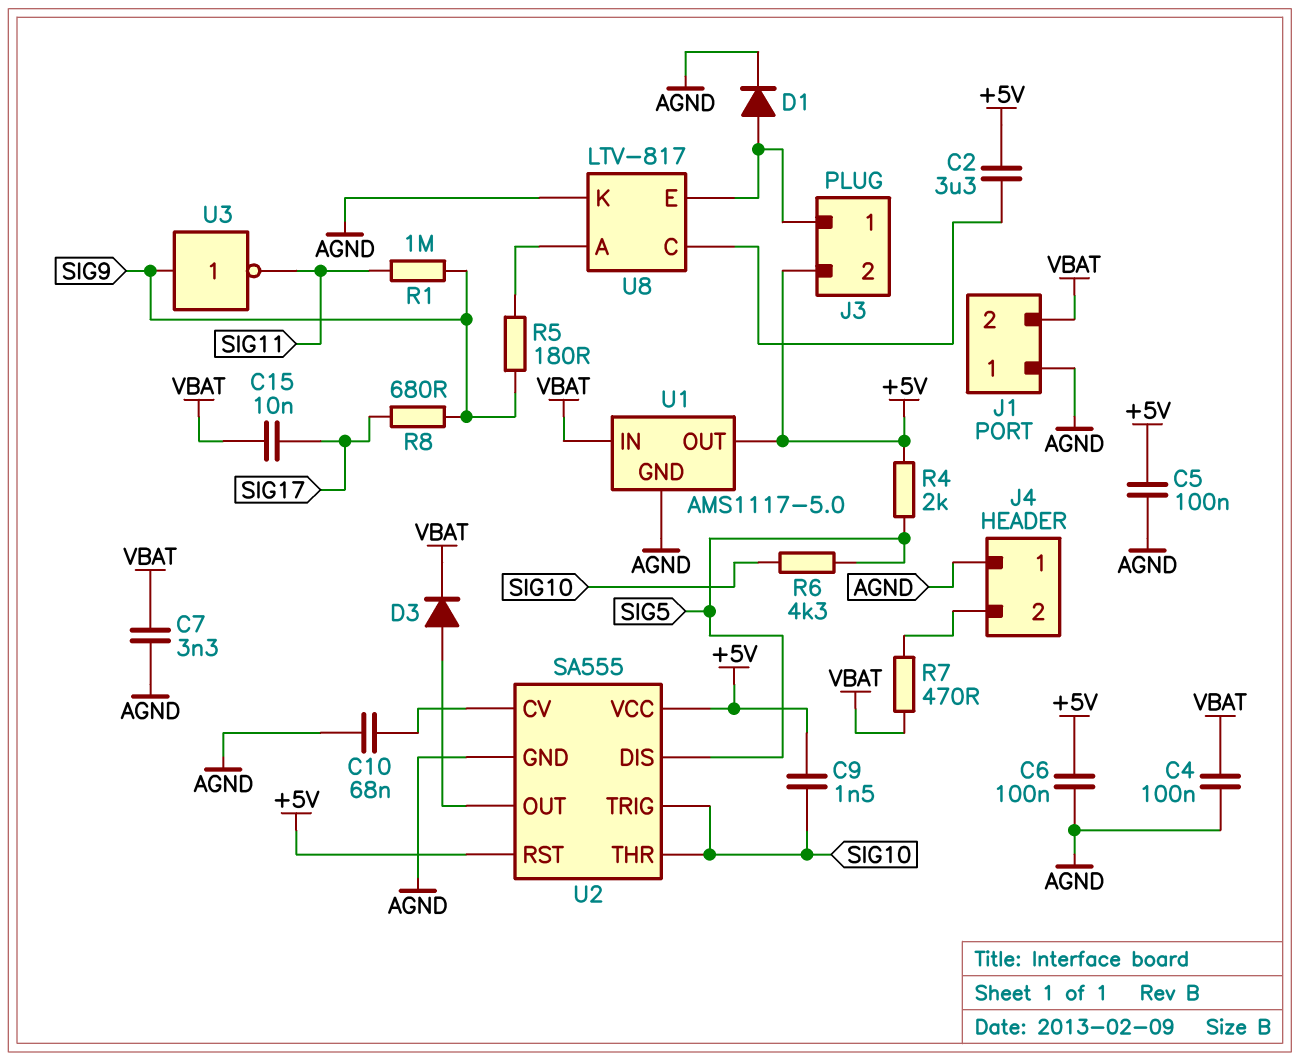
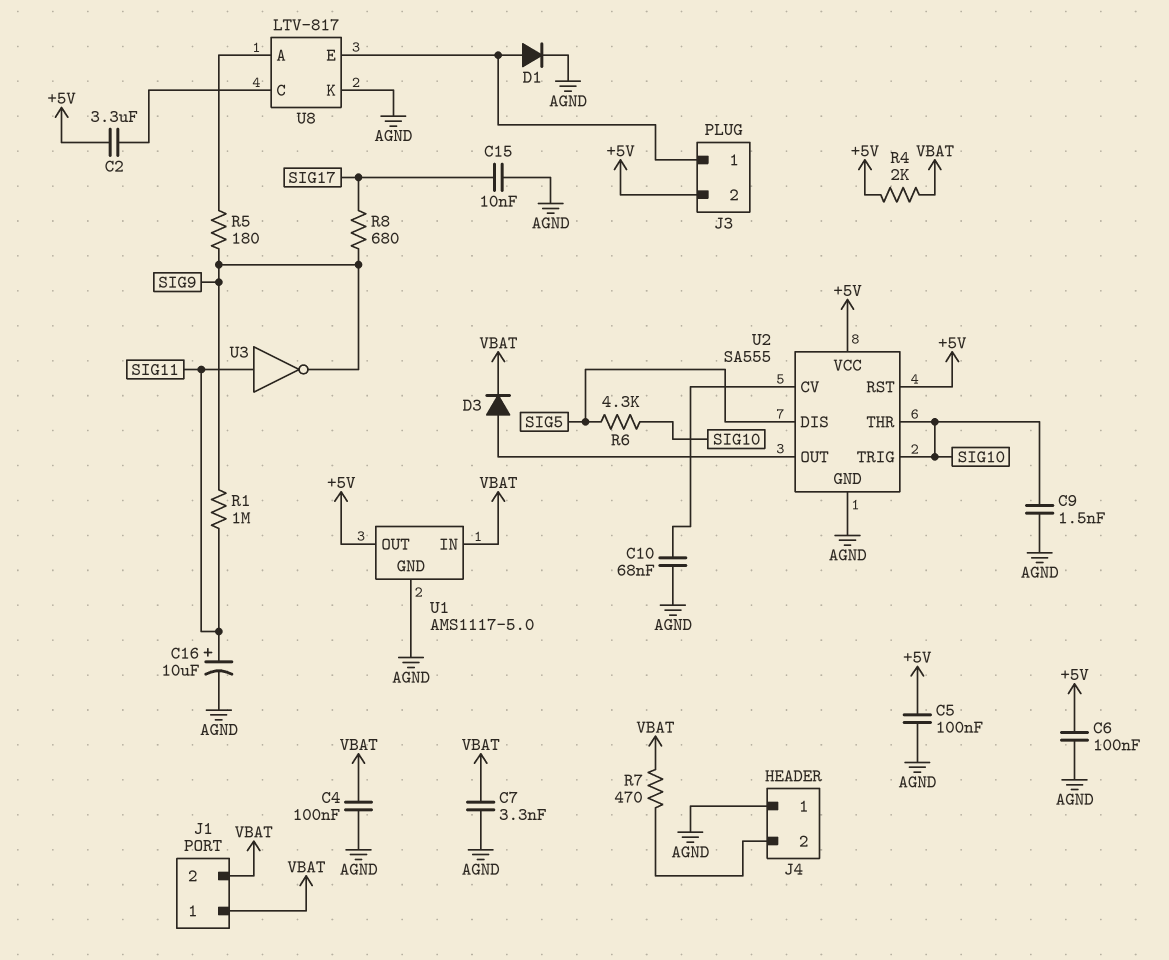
C9: 1.5nF (+5V, SIG10) -> 1.5nF (AGND, SIG10)
C15: 10nF (SIG17, VBAT) -> 10nF (AGND, SIG17)
C16: none -> 10uF (plus SIG11, minus AGND)
J1 pin 1: AGND -> VBAT
R4: 2k (+5V, SIG5) -> 2k (+5V, VBAT)
U3: NOT (in SIG9, out SIG11) -> NOT (in SIG11, out SIG9)

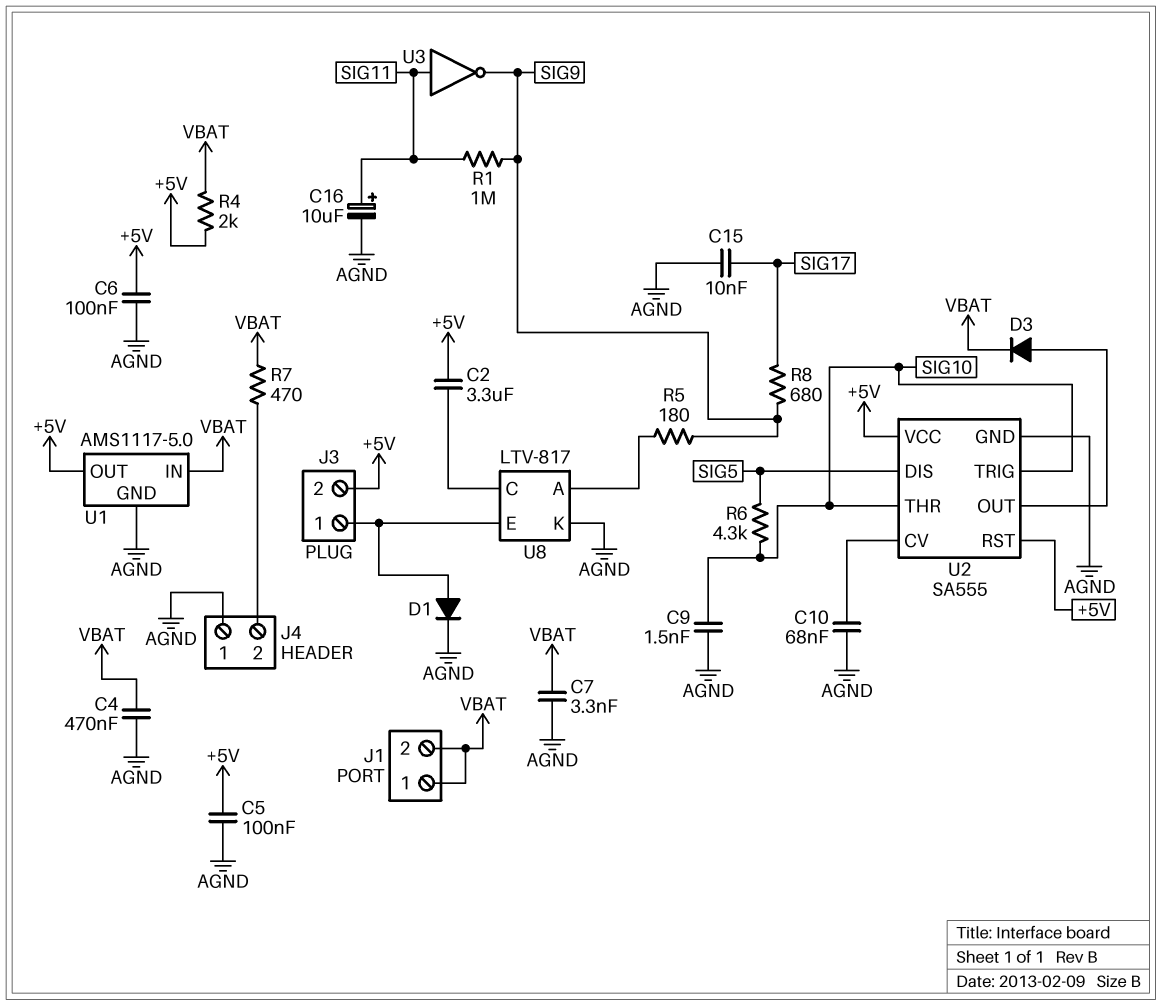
C4: 100nF (AGND, VBAT) -> 470nF (AGND, VBAT)

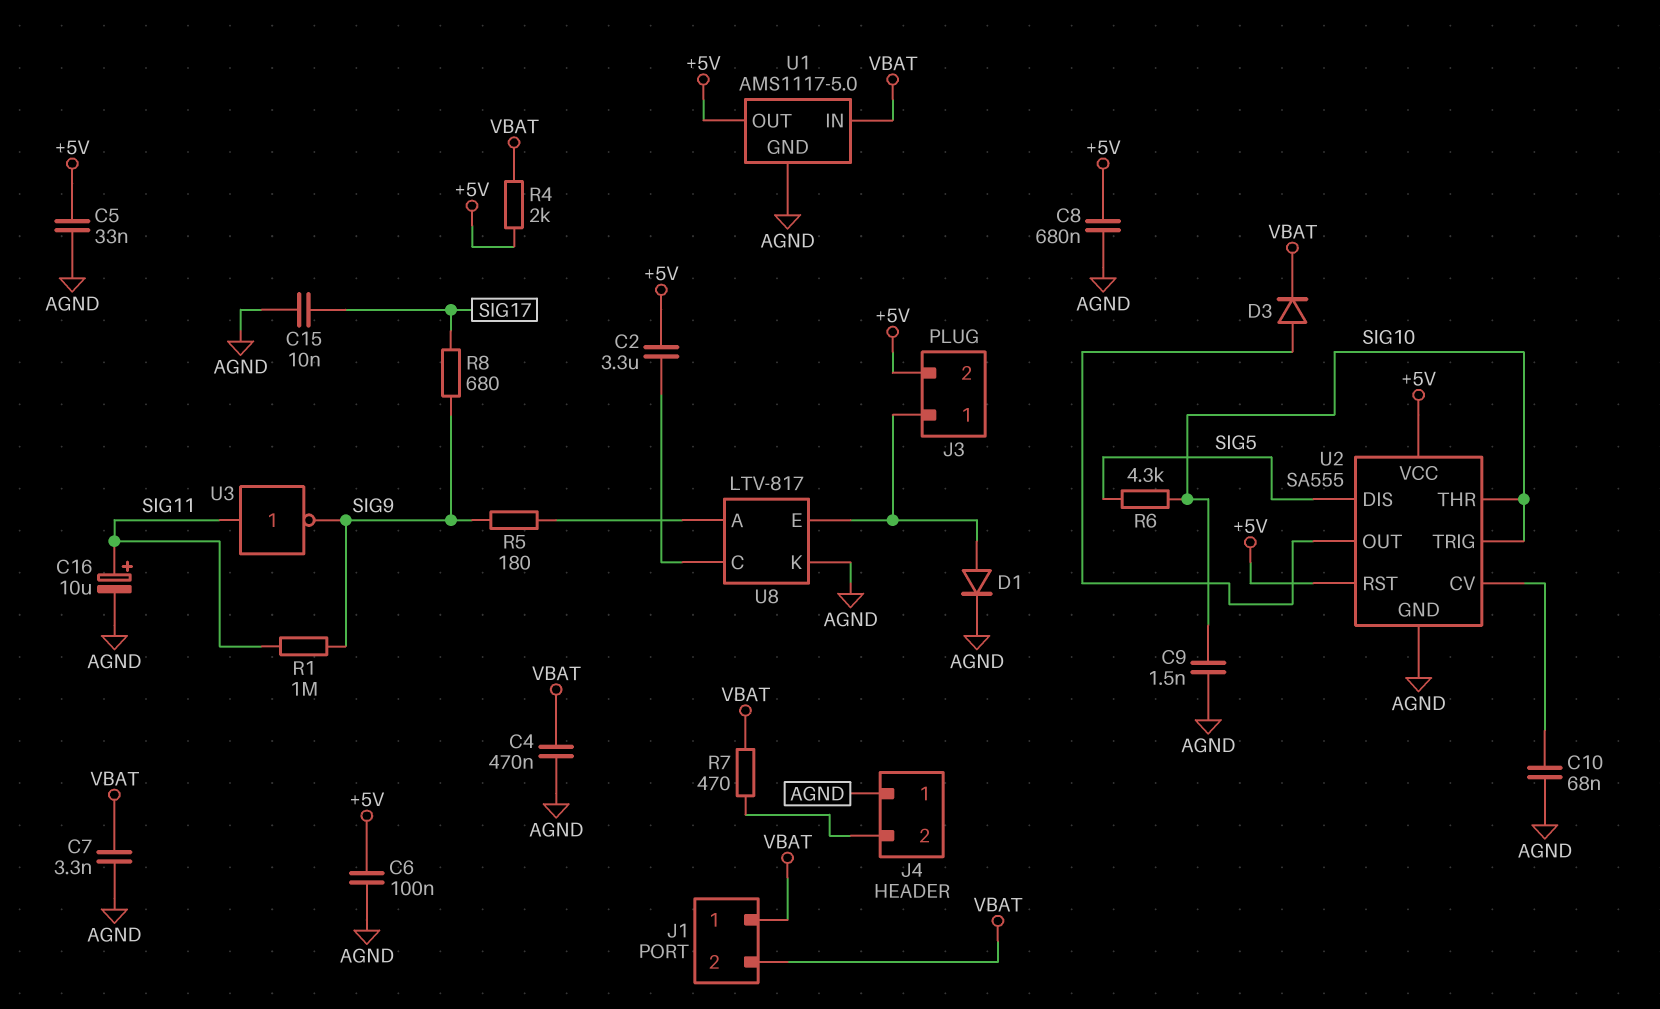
C5: 100nF (+5V, AGND) -> 33nF (+5V, AGND)
C8: none -> 680nF (+5V, AGND)

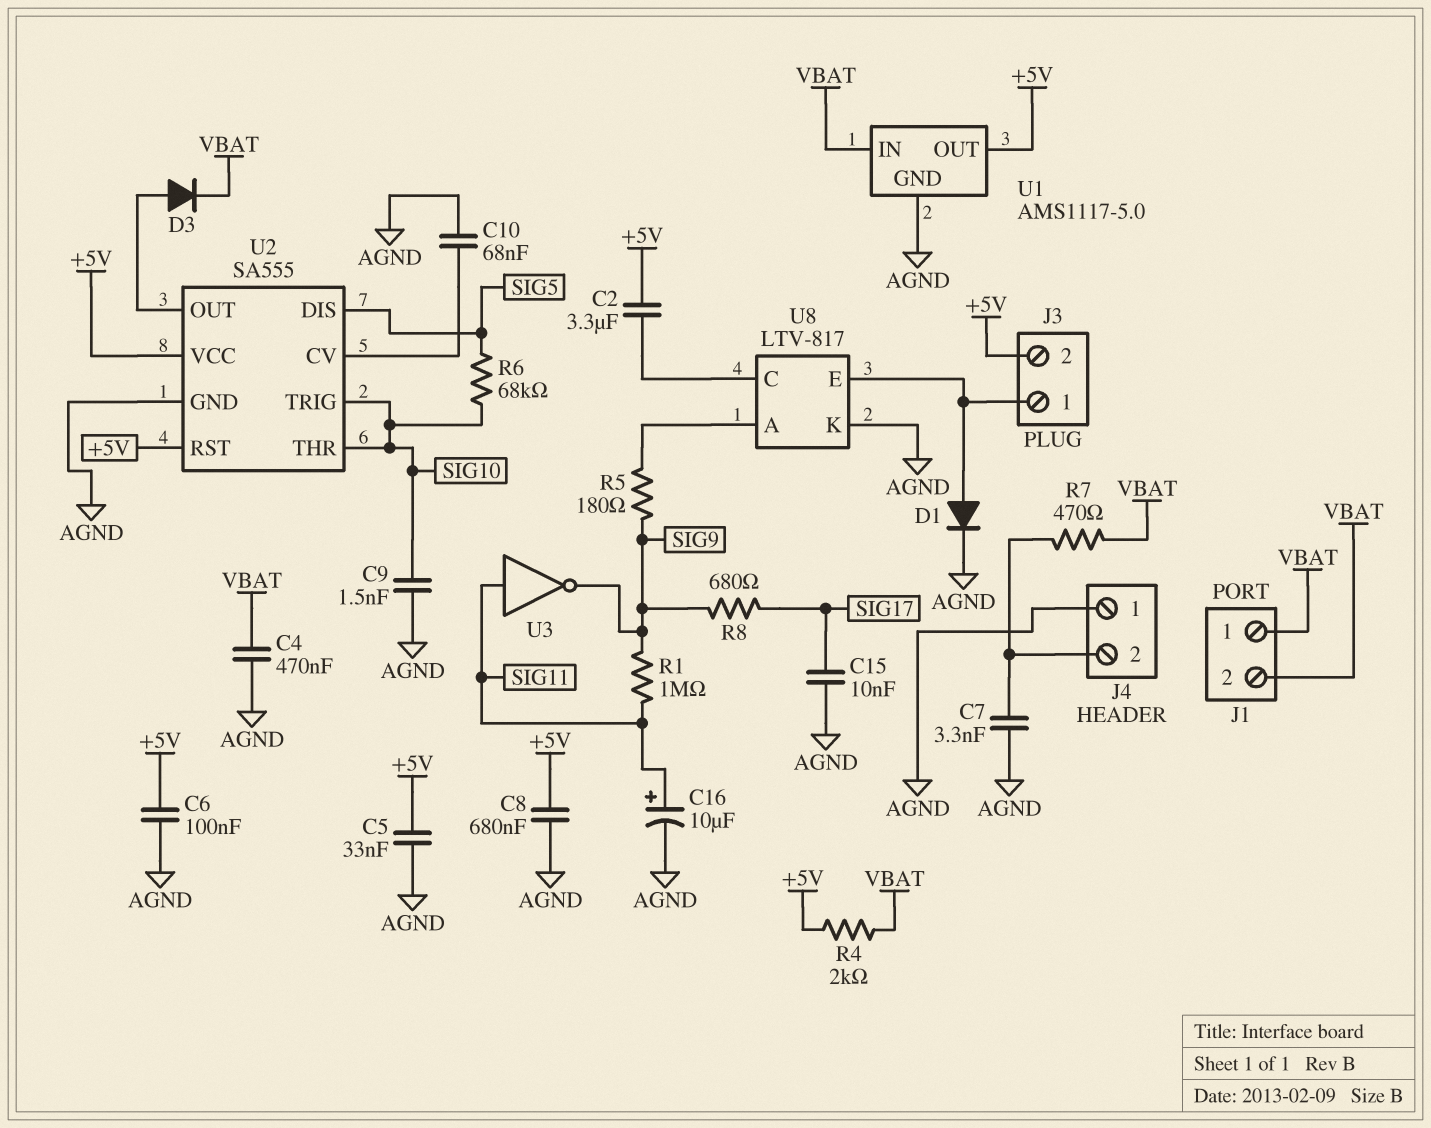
C7: 3.3nF (AGND, VBAT) -> 3.3nF (AGND, J4/2)
R6: 4.3k (SIG5, SIG10) -> 68k (SIG5, SIG10)

